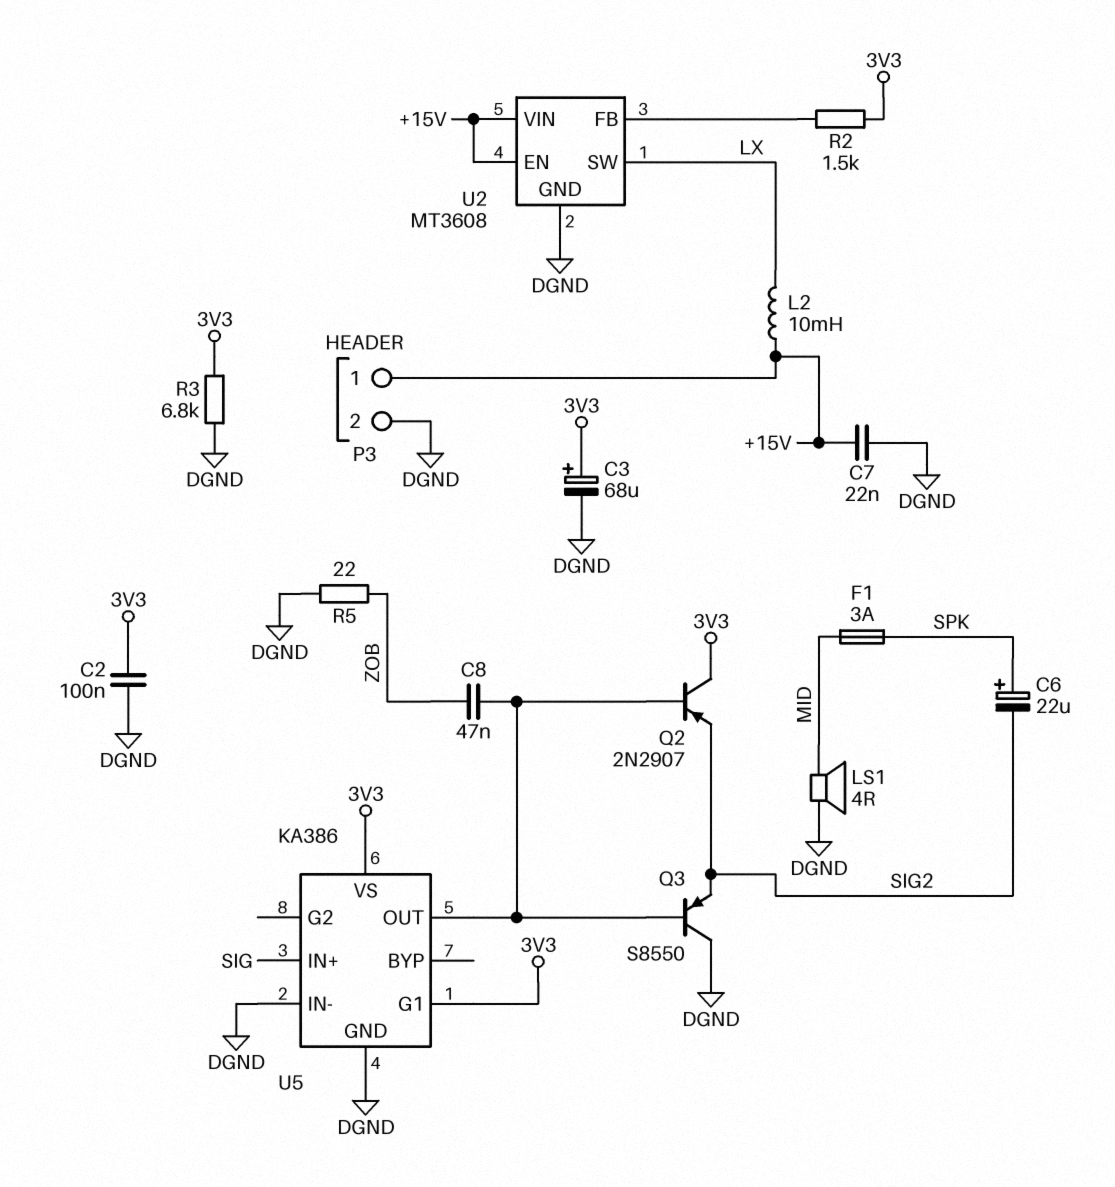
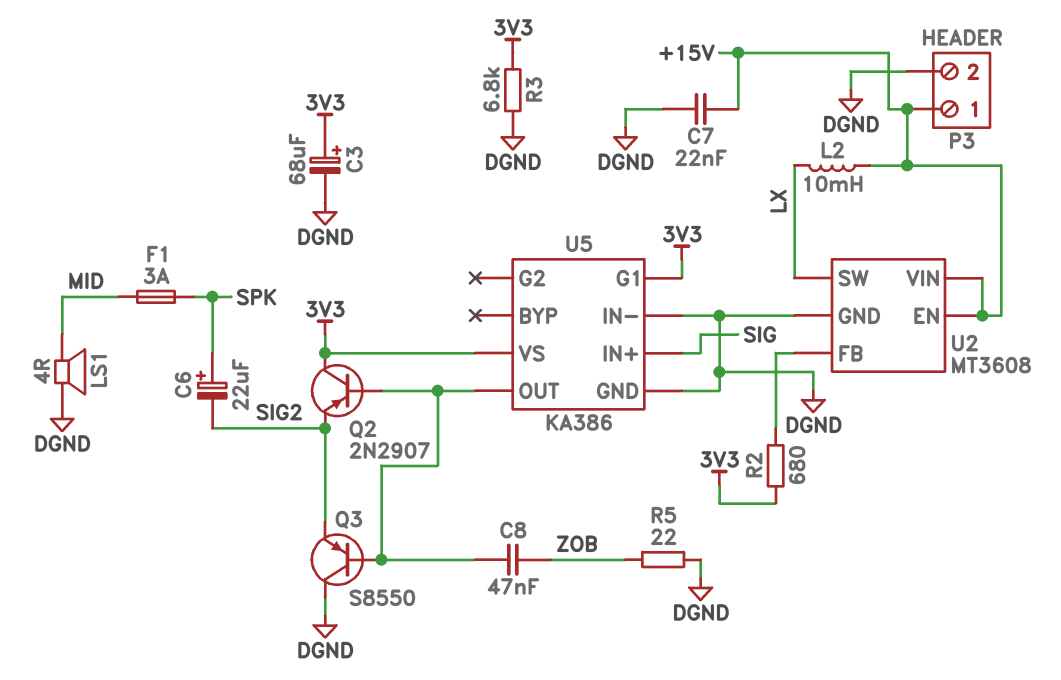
C2: 100nF (3V3, DGND) -> none
R2: 1.5k (3V3, U2/FB) -> 680 (3V3, U2/FB)

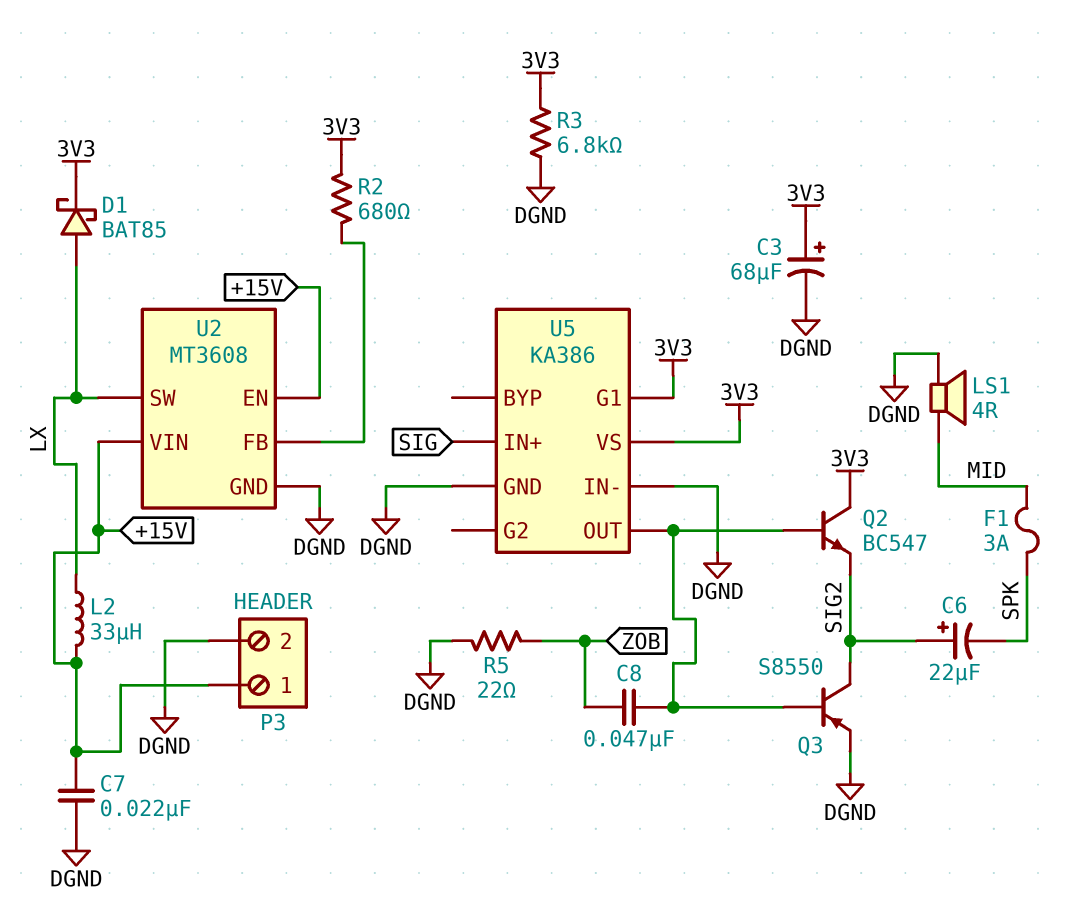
C6: 22uF (plus SPK, minus SIG2) -> 22uF (plus SIG2, minus SPK)
D1: none -> schottky BAT85 (A LX, K 3V3)
L2: 10mH (+15V, LX) -> 33uH (+15V, LX)
Q2: PNP 2N2907 (B U5/OUT, C 3V3, E SIG2) -> NPN BC547 (B U5/OUT, C 3V3, E SIG2)
Q3: PNP S8550 (B U5/OUT, C DGND, E SIG2) -> PNP S8550 (B U5/OUT, C SIG2, E DGND)

